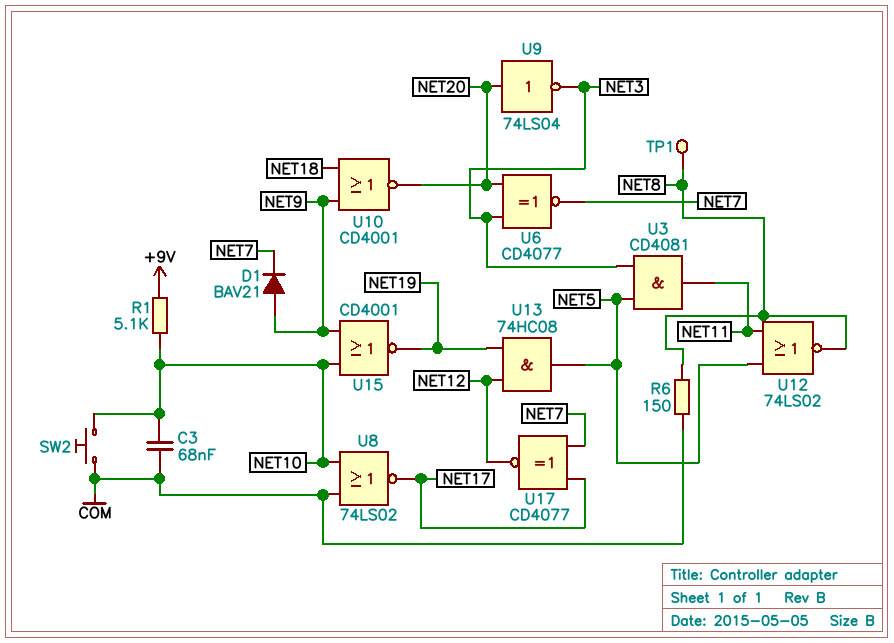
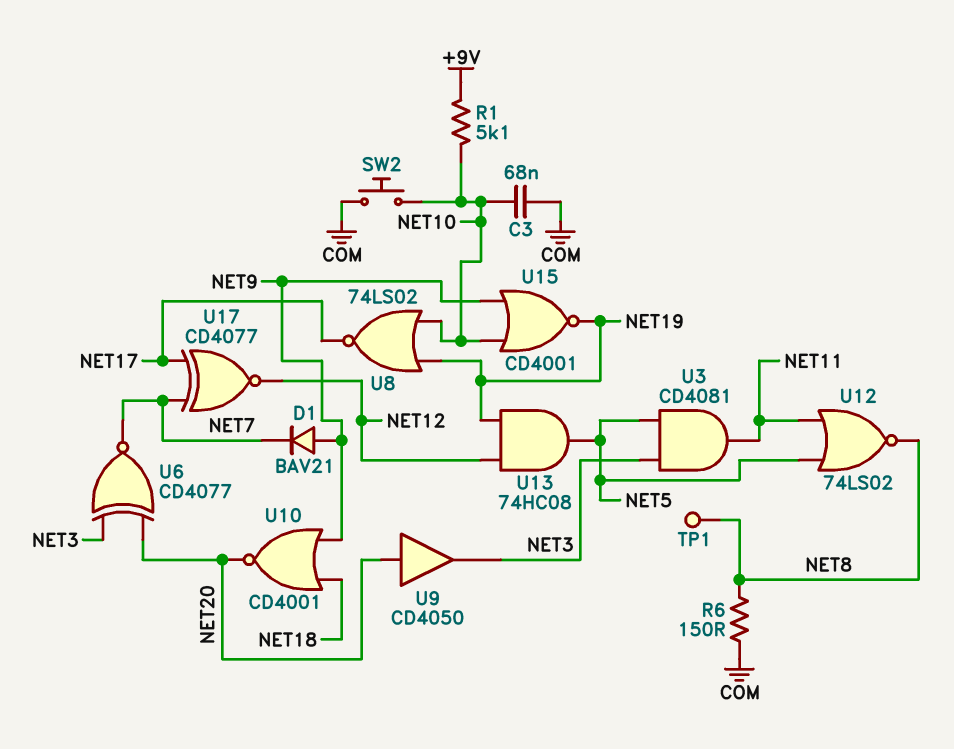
U8: NOR 74LS02 (in COM, in NET10, out NET17) -> NOR 74LS02 (in NET10, in NET19, out NET17)
U9: NOT 74LS04 (in NET20, out NET3) -> buffer CD4050 (in NET20, out NET3)

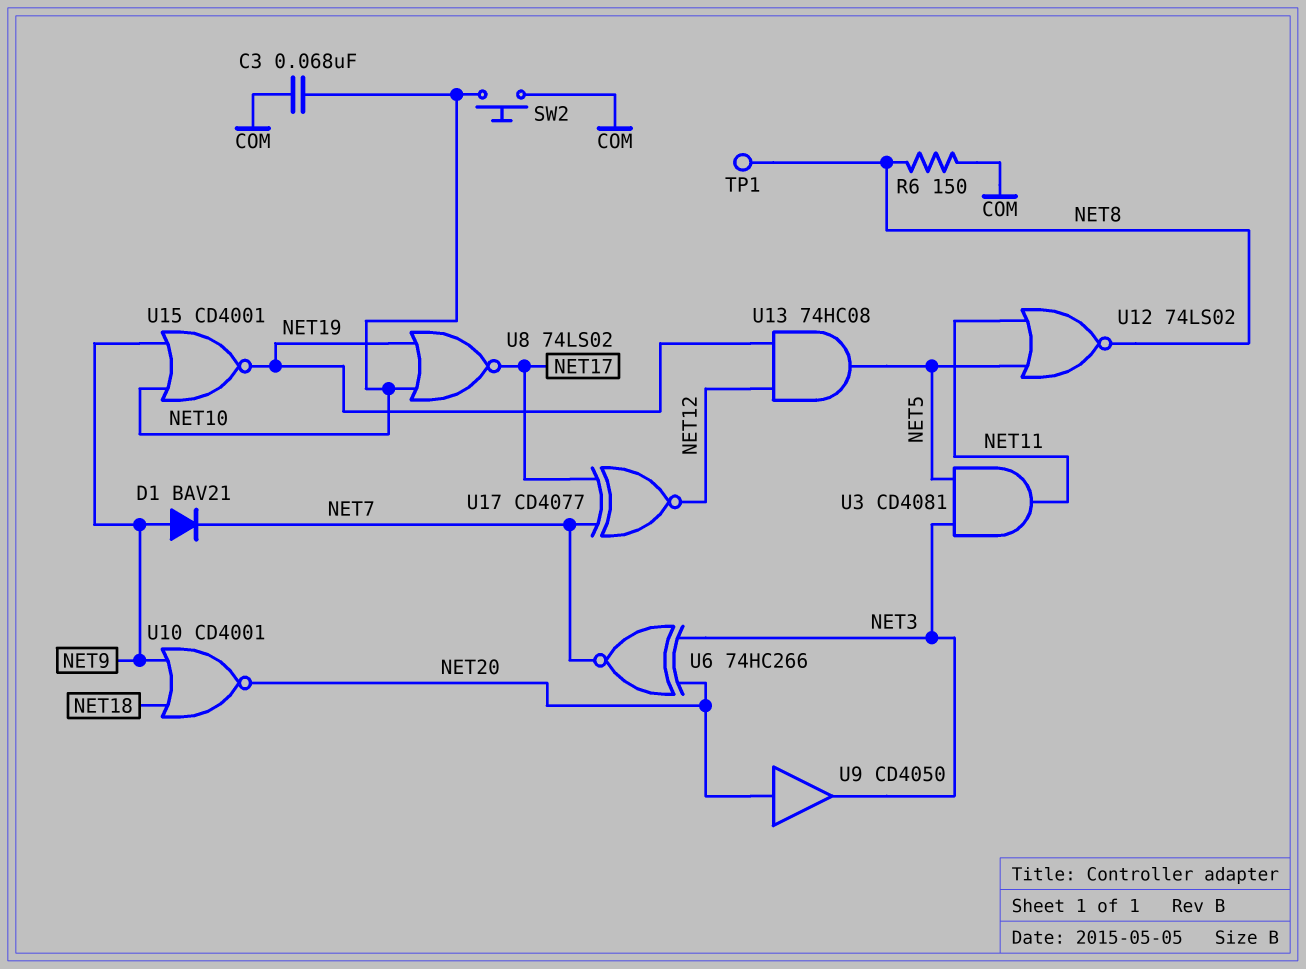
R1: 5.1k (+9V, NET10) -> none
U6: XNOR CD4077 (in NET3, in NET20, out NET7) -> XNOR 74HC266 (in NET3, in NET20, out NET7)

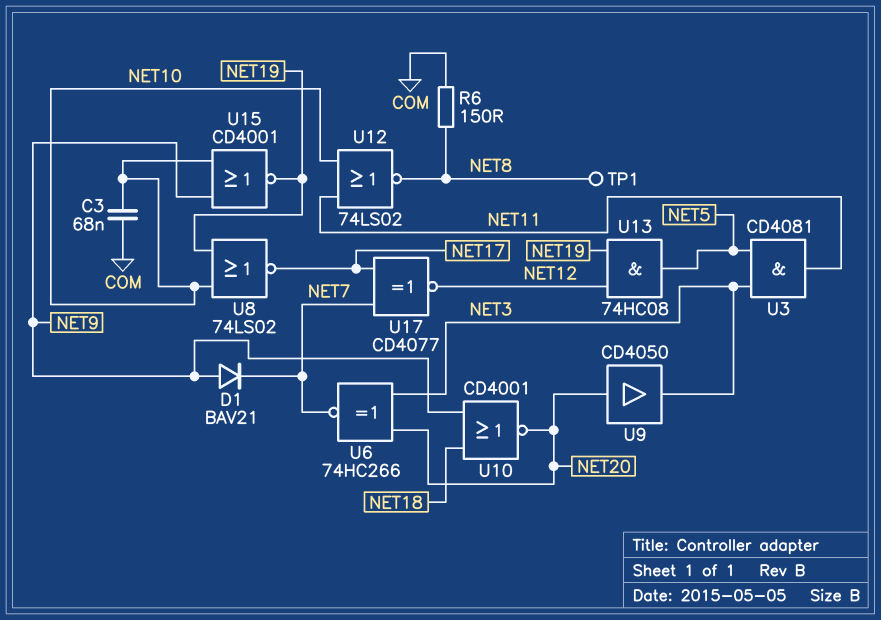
SW2: button (COM, NET10) -> none
U12: NOR 74LS02 (in NET5, in NET11, out NET8) -> NOR 74LS02 (in NET10, in NET11, out NET8)

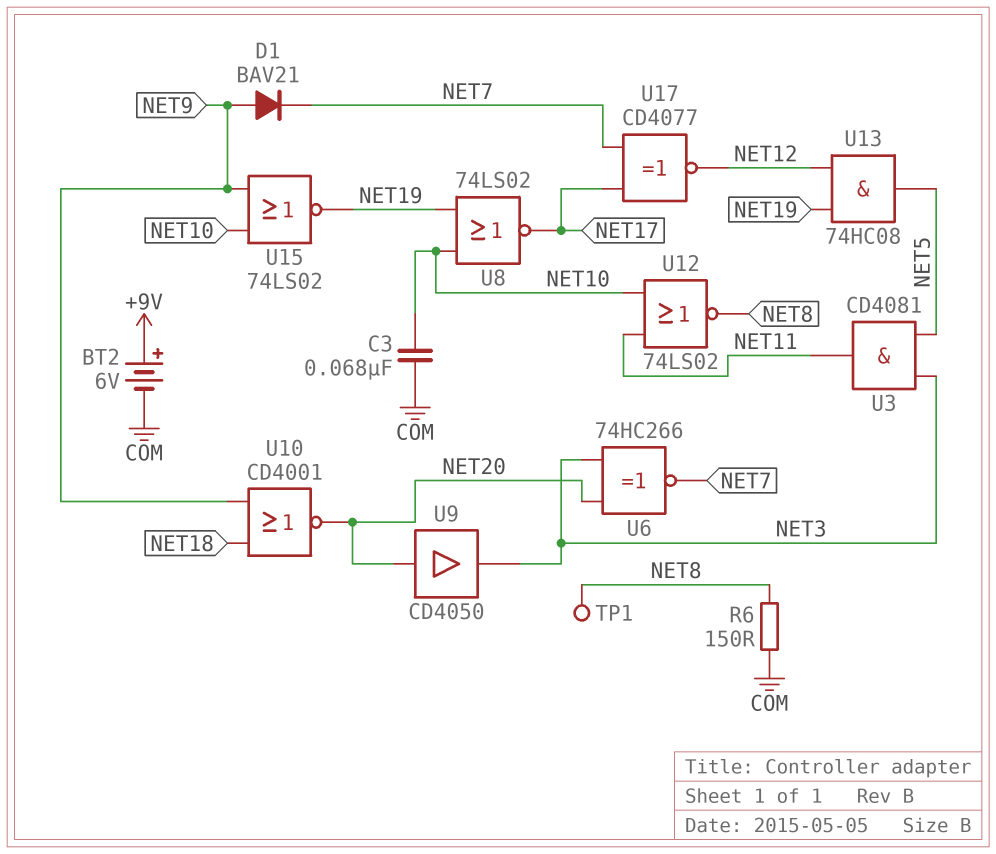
BT2: none -> 6V (plus +9V, minus COM)
U15: NOR CD4001 (in NET9, in NET10, out NET19) -> NOR 74LS02 (in NET9, in NET10, out NET19)

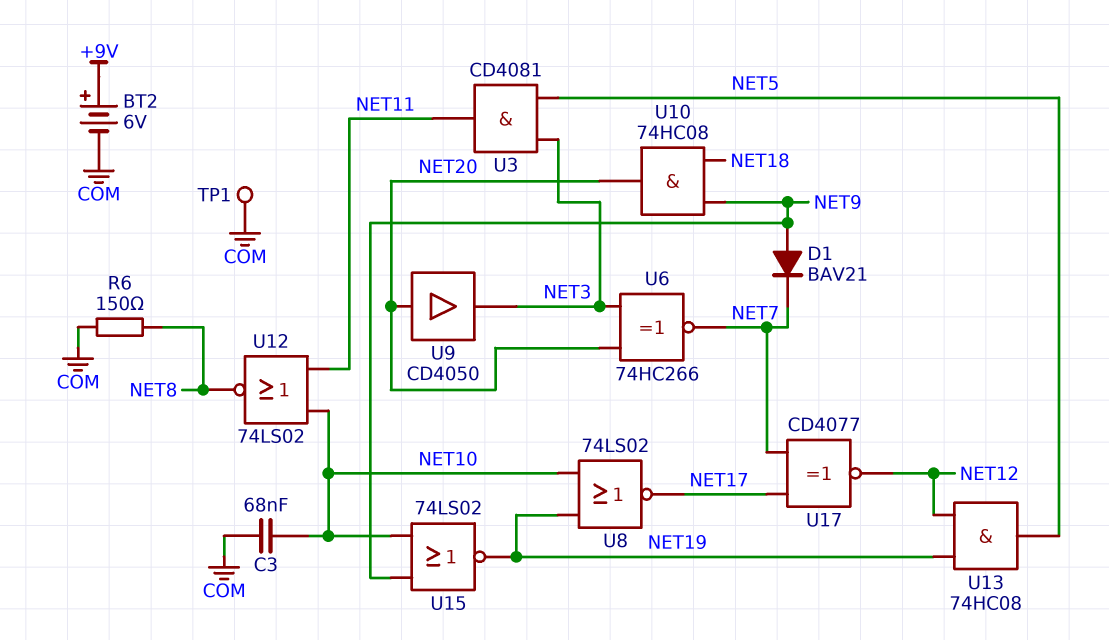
TP1: test point (NET8) -> test point (COM)
U10: NOR CD4001 (in NET9, in NET18, out NET20) -> AND 74HC08 (in NET9, in NET18, out NET20)

